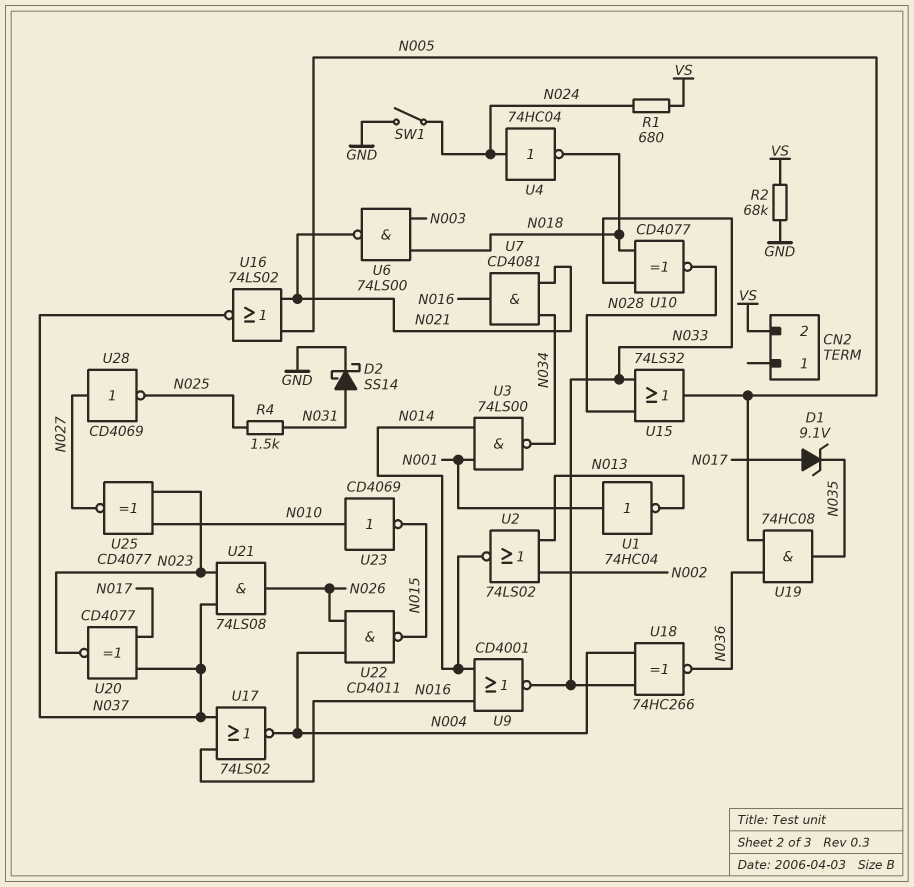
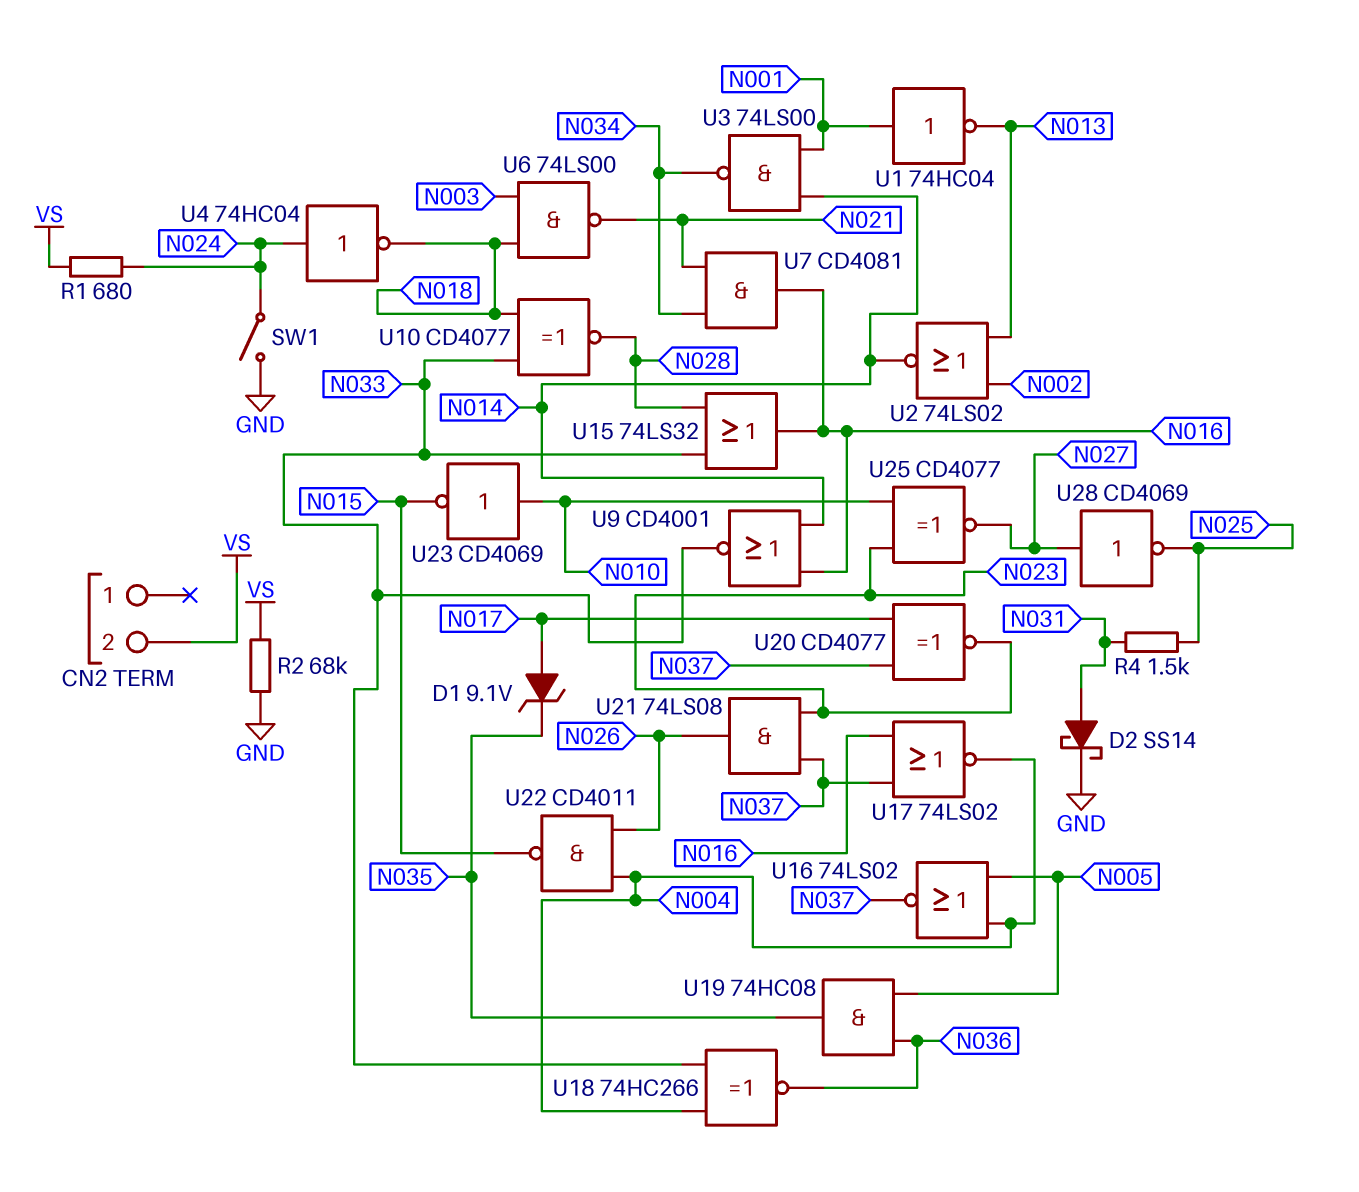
U15: OR 74LS32 (in N028, in N033, out N005) -> OR 74LS32 (in N028, in N033, out N016)
U16: NOR 74LS02 (in N005, in N021, out N037) -> NOR 74LS02 (in N004, in N005, out N037)

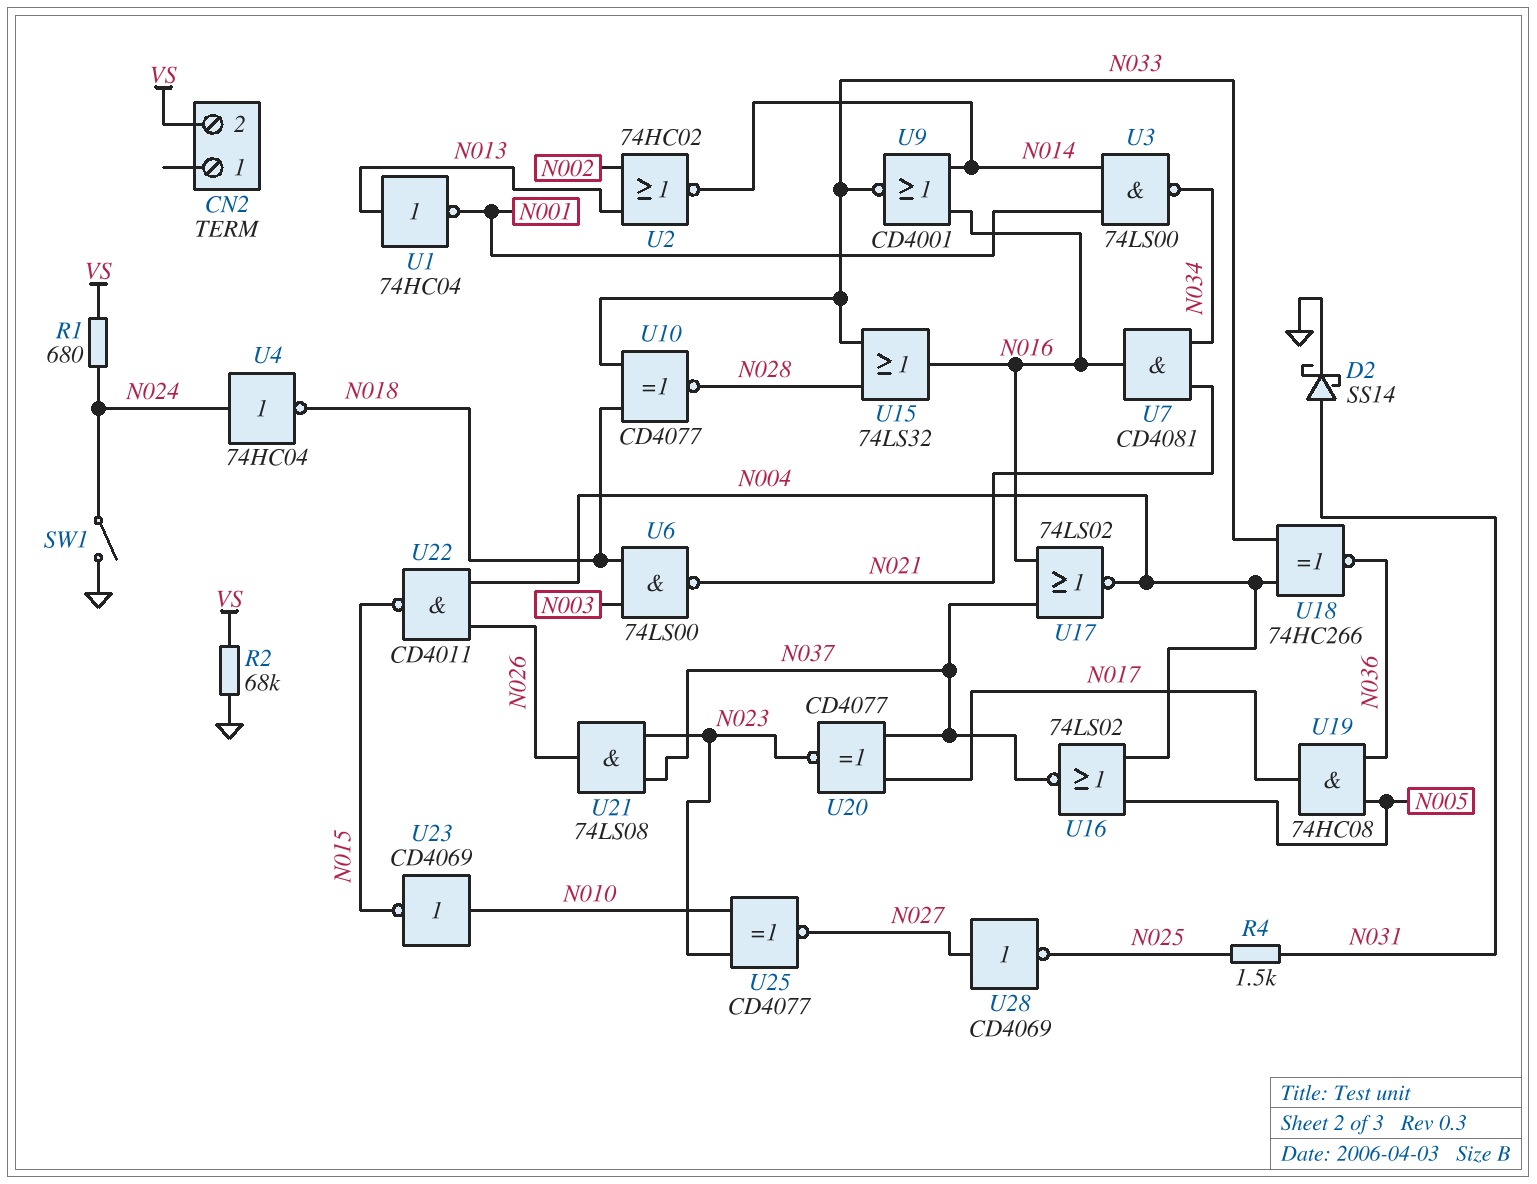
D1: zener 9.1V (A N017, K N035) -> none
U1: NOT 74HC04 (in N001, out N013) -> NOT 74HC04 (in N013, out N001)
U2: NOR 74LS02 (in N002, in N013, out N014) -> NOR 74HC02 (in N002, in N013, out N014)
U19: AND 74HC08 (in N005, in N036, out N035) -> AND 74HC08 (in N005, in N036, out N017)

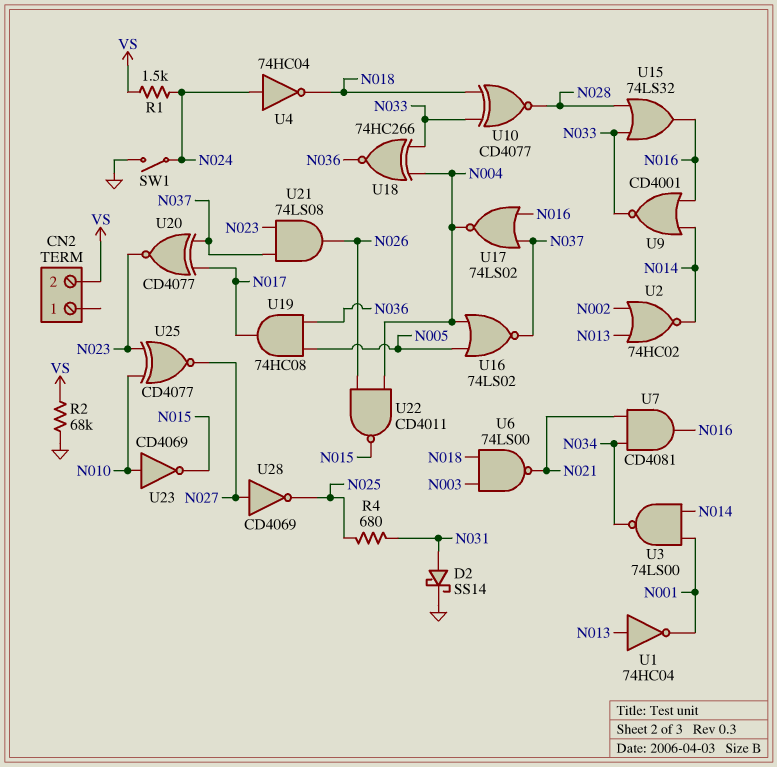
R1: 680 (N024, VS) -> 1.5k (N024, VS)
R4: 1.5k (N025, N031) -> 680 (N025, N031)

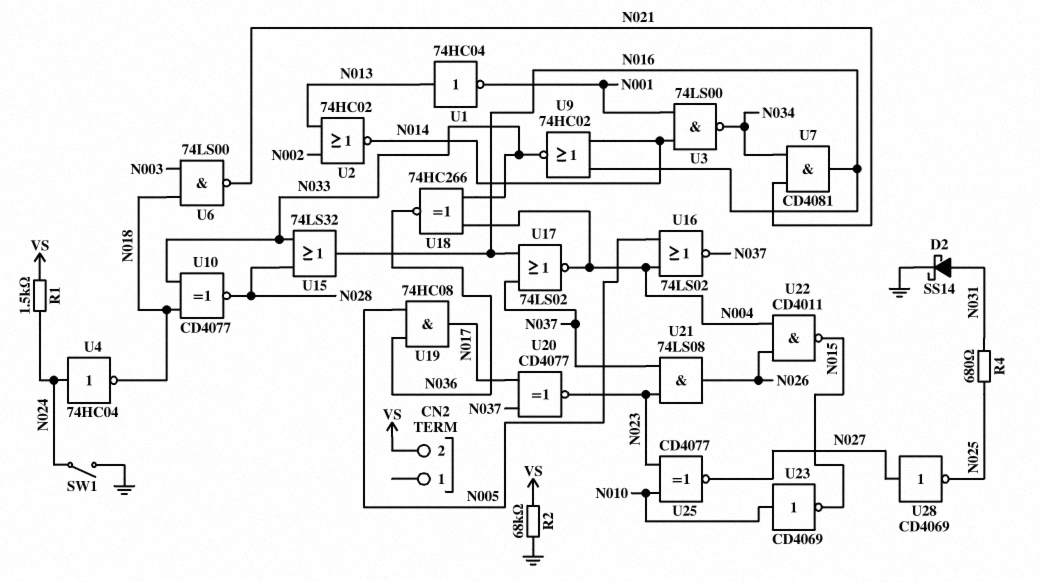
U9: NOR CD4001 (in N014, in N016, out N033) -> NOR 74HC02 (in N014, in N016, out N033)

